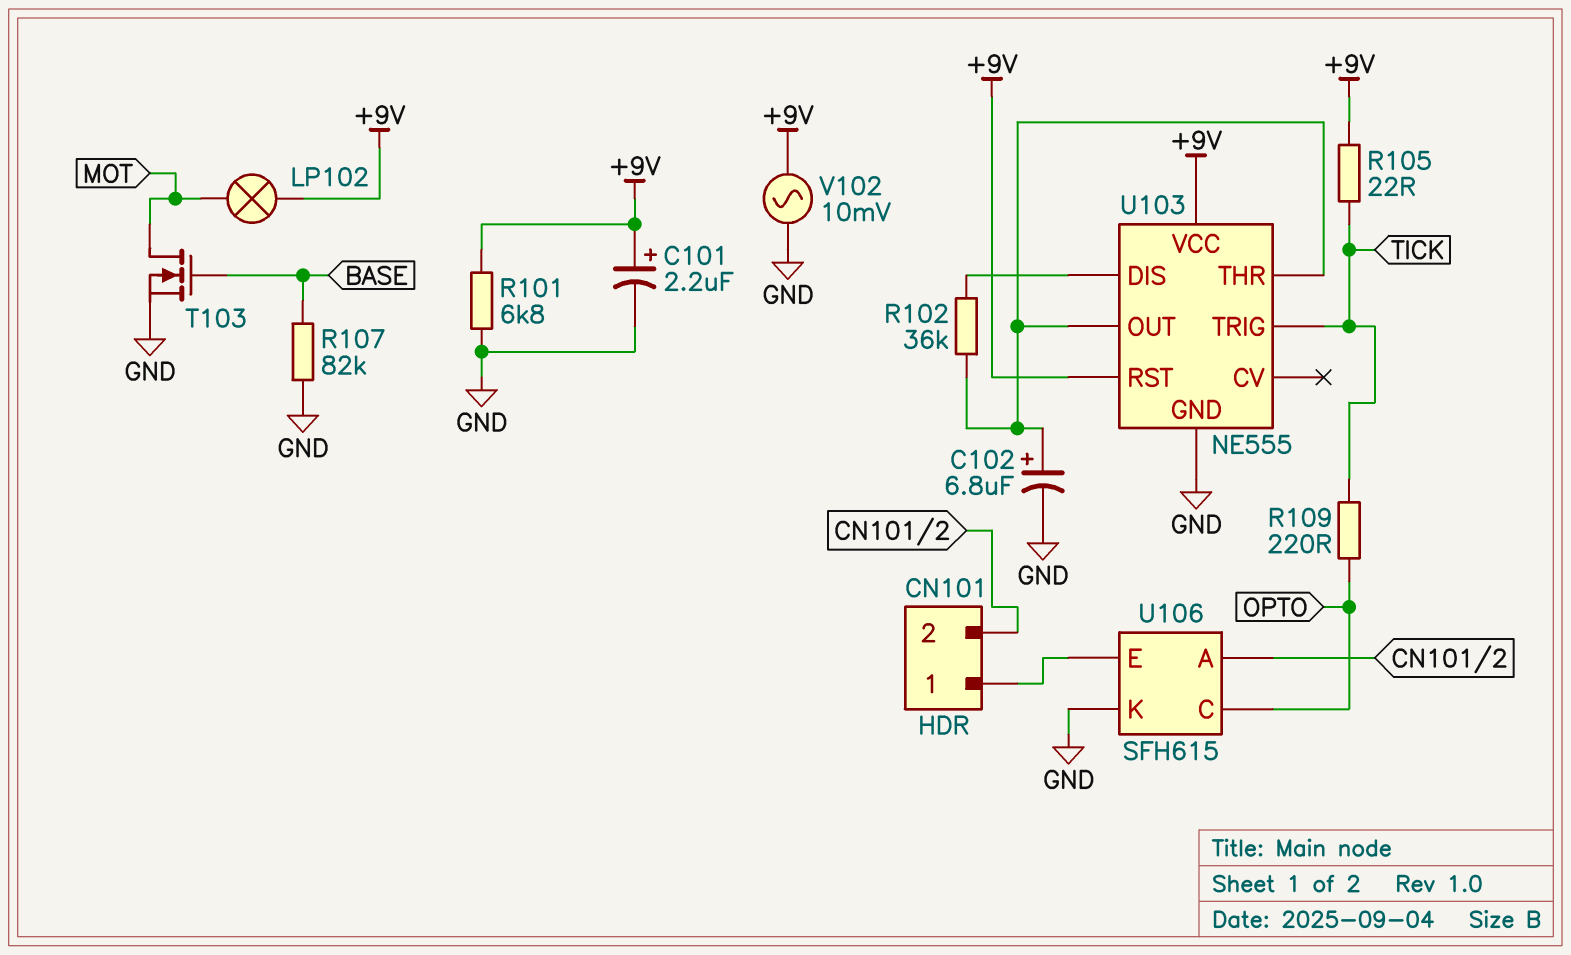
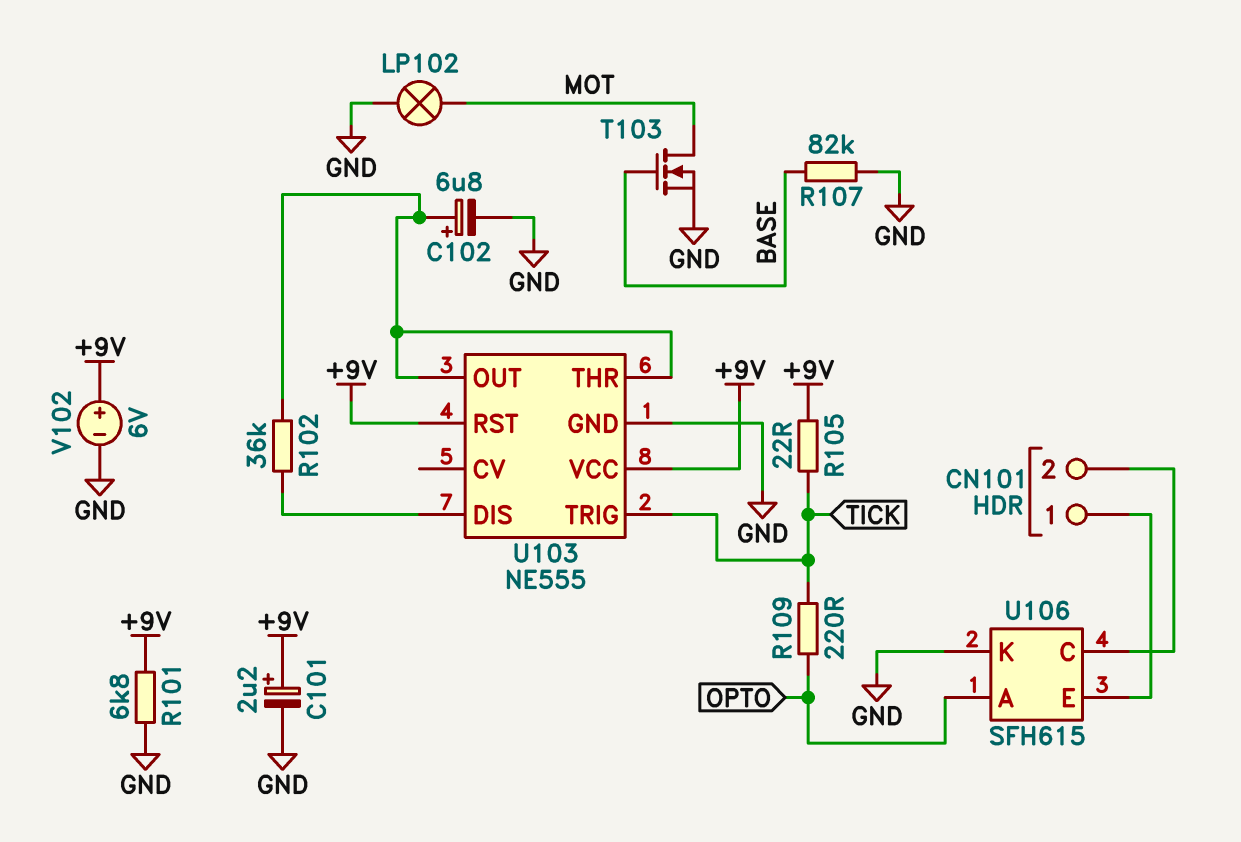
LP102: lamp (+9V, MOT) -> lamp (GND, MOT)
U106 pin A: CN101/2 -> OPTO
U106 pin C: OPTO -> CN101/2
V102: AC 10mV (+9V, GND) -> 6V (plus +9V, minus GND)

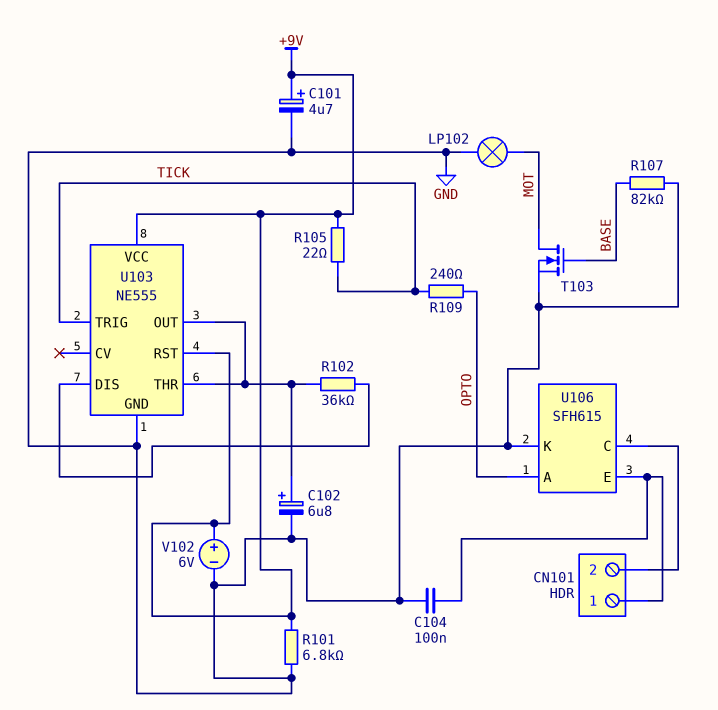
C101: 2.2uF (plus +9V, minus GND) -> 4.7uF (plus +9V, minus GND)
C104: none -> 100nF (CN101/1, GND)
R109: 220 (OPTO, TICK) -> 240 (OPTO, TICK)

